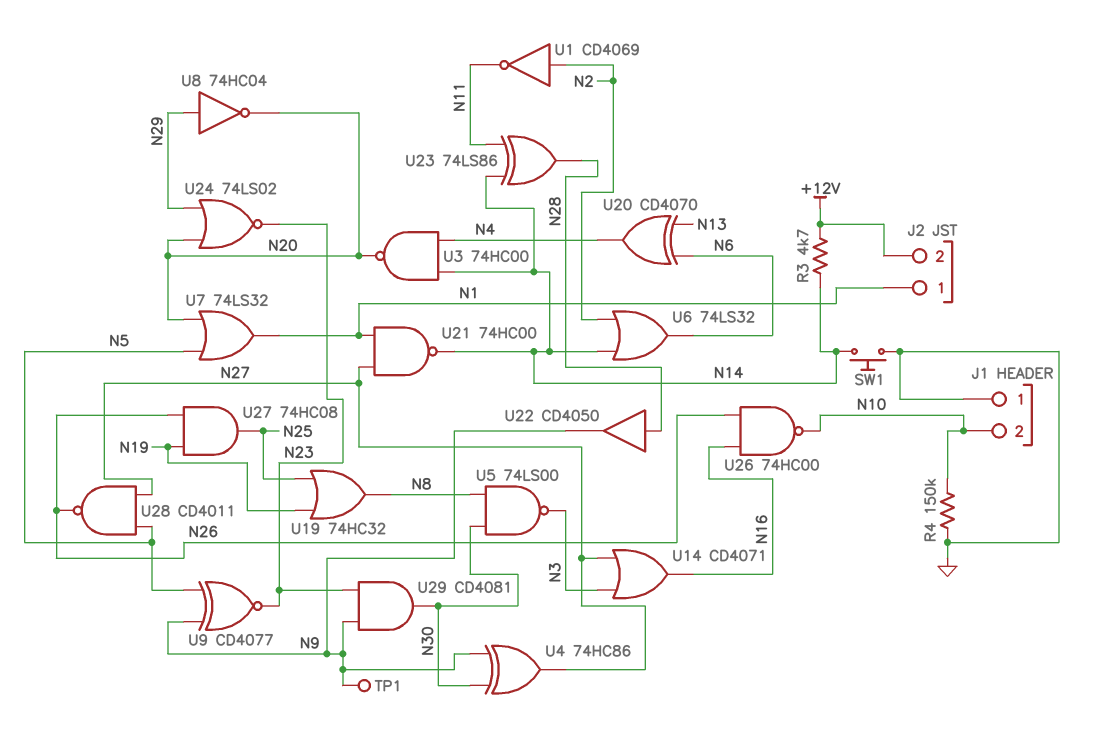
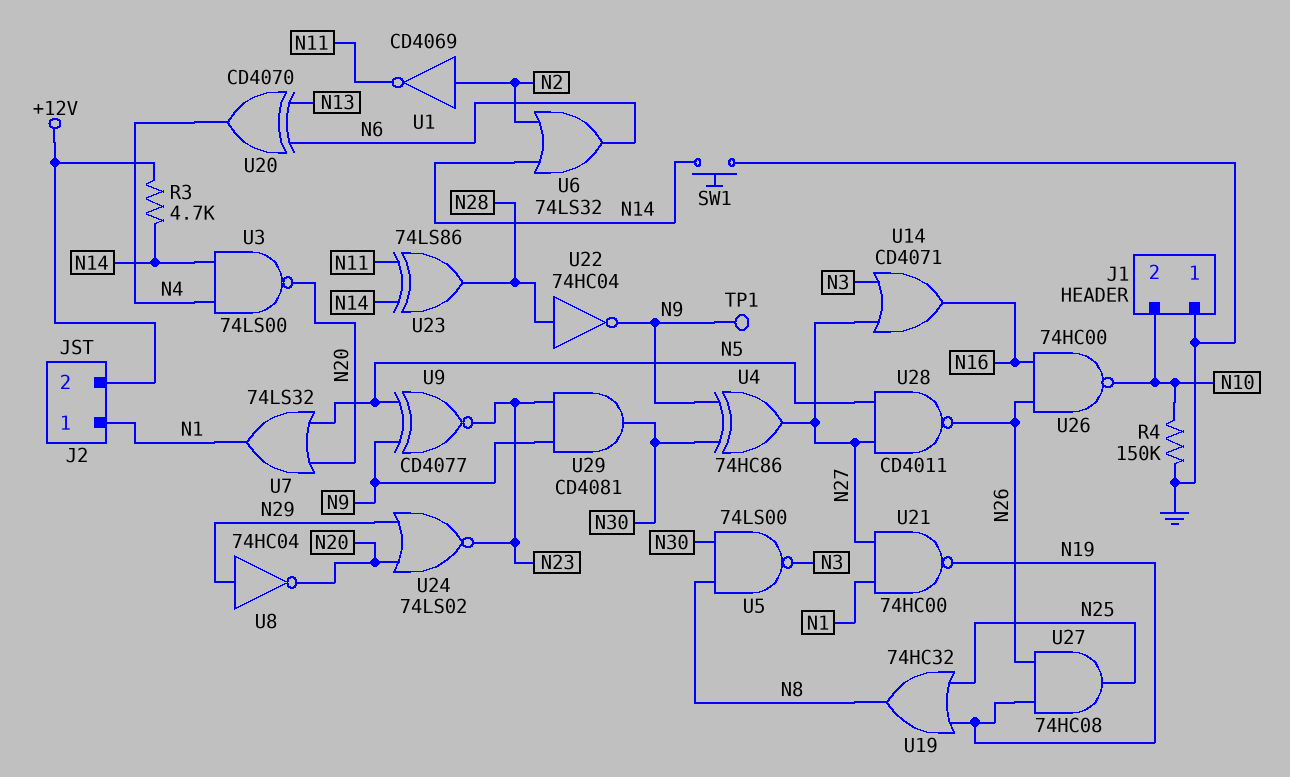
U3: NAND 74HC00 (in N4, in N14, out N20) -> NAND 74LS00 (in N4, in N14, out N20)
U21: NAND 74HC00 (in N1, in N27, out N14) -> NAND 74HC00 (in N1, in N27, out N19)
U22: buffer CD4050 (in N28, out N9) -> NOT 74HC04 (in N28, out N9)

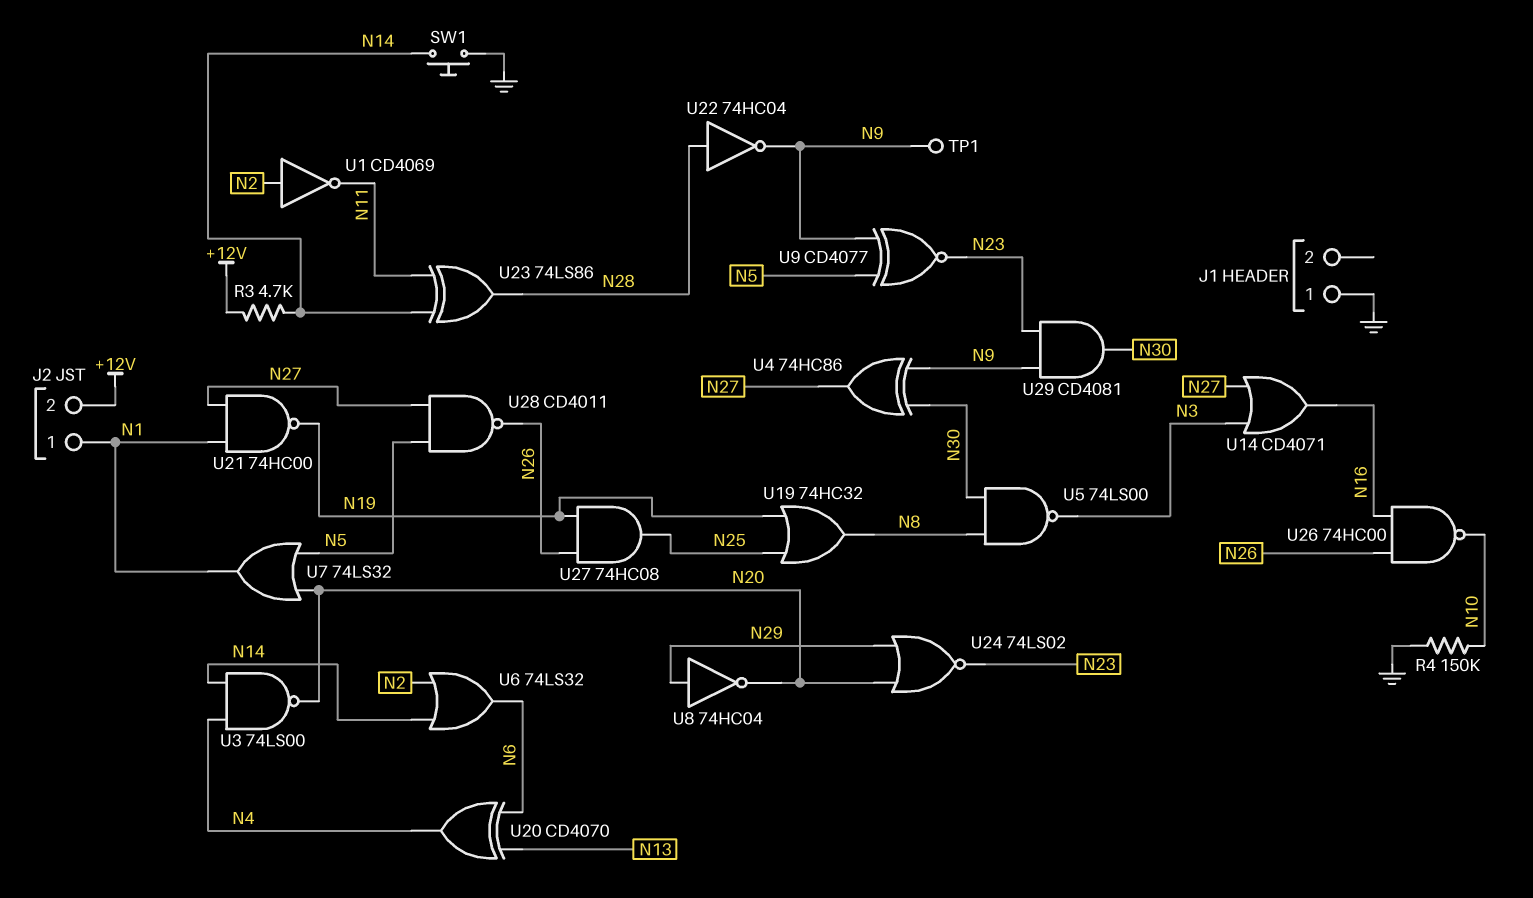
J1 pin 2: N10 -> none

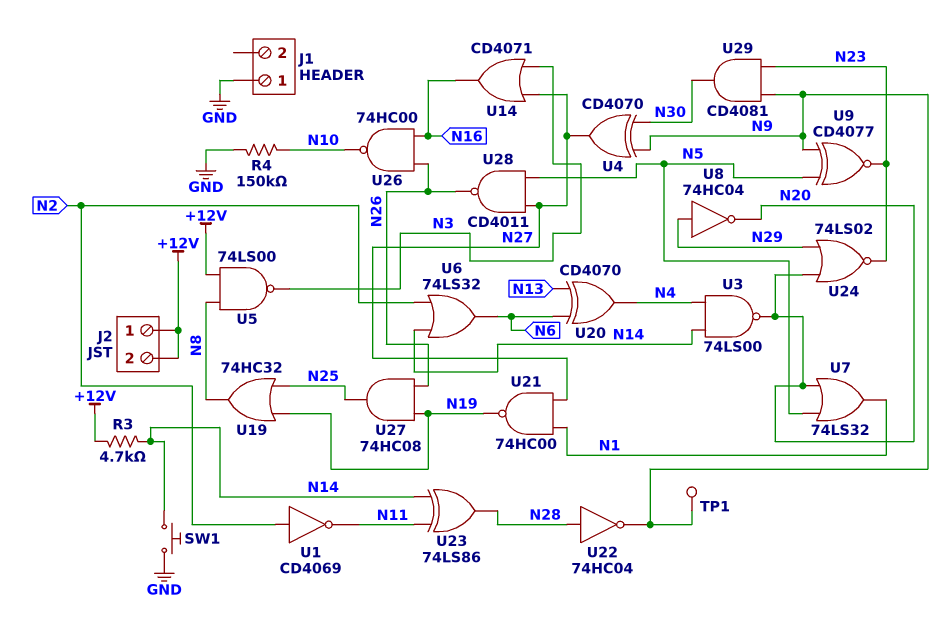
J2 pin 1: N1 -> +12V
U4: XOR 74HC86 (in N9, in N30, out N27) -> XOR CD4070 (in N9, in N30, out N27)
U5: NAND 74LS00 (in N8, in N30, out N3) -> NAND 74LS00 (in +12V, in N8, out N3)

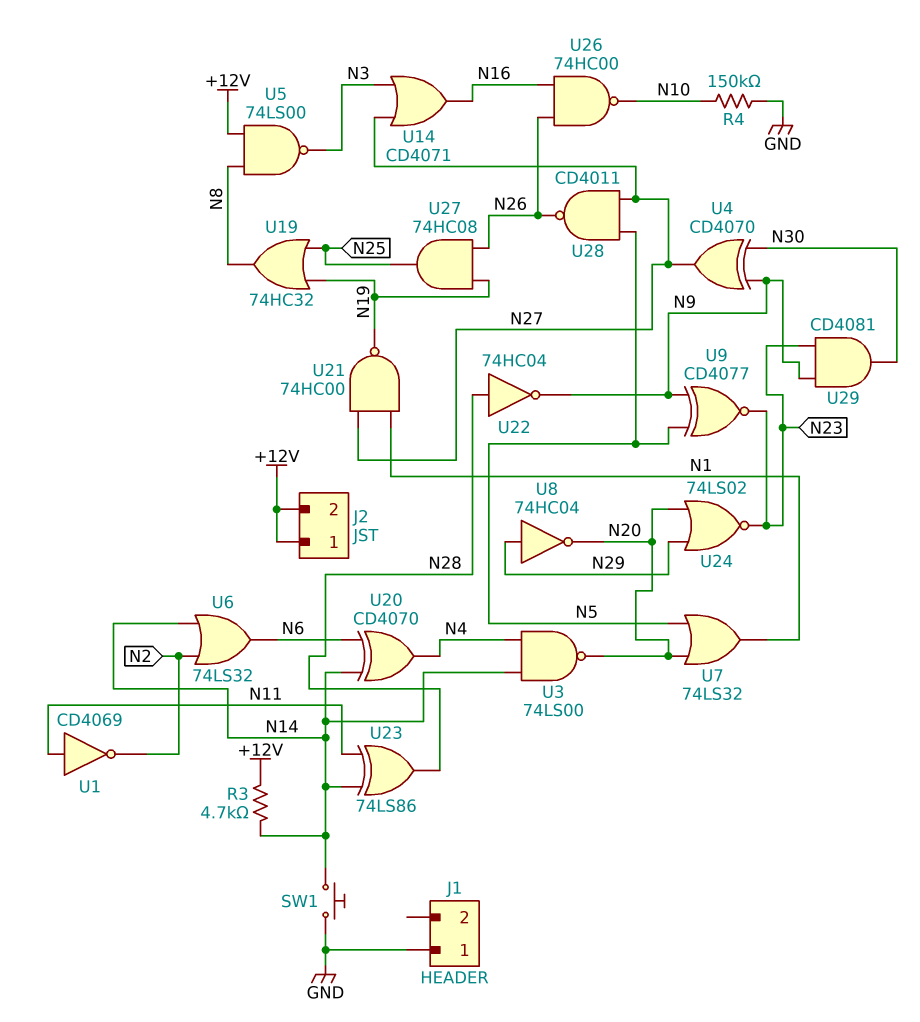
TP1: test point (N9) -> none
U1: NOT CD4069 (in N2, out N11) -> NOT CD4069 (in N11, out N2)
U20: XOR CD4070 (in N6, in N13, out N4) -> XOR CD4070 (in N6, in N14, out N4)

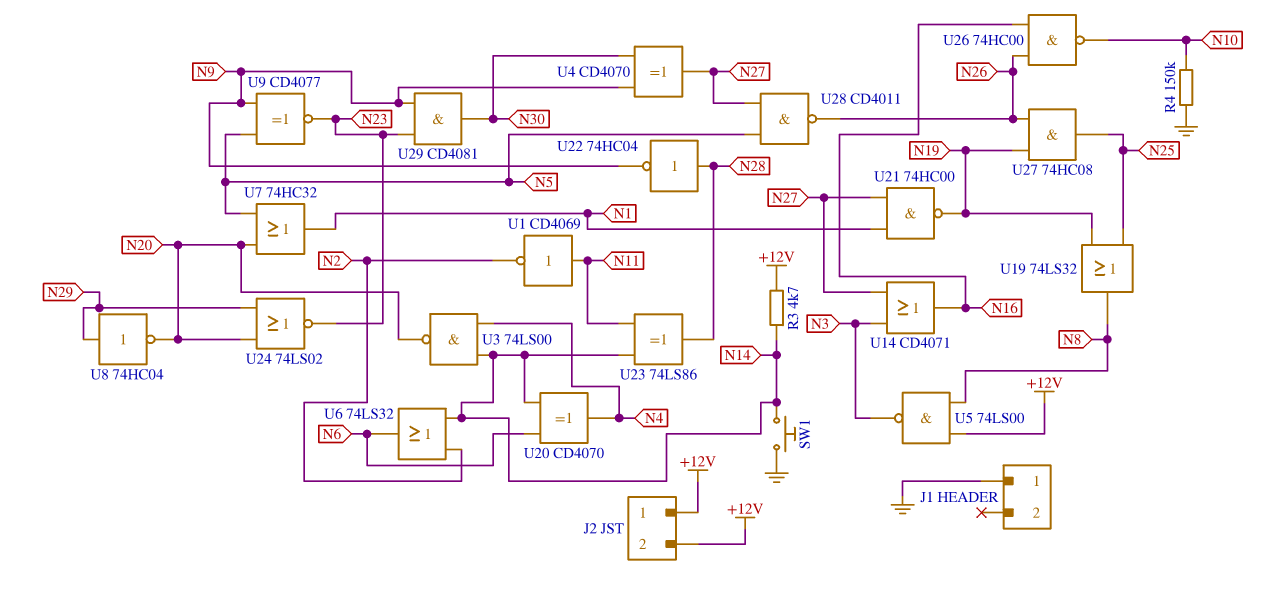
U7: OR 74LS32 (in N5, in N20, out N1) -> OR 74HC32 (in N5, in N20, out N1)
U19: OR 74HC32 (in N19, in N25, out N8) -> OR 74LS32 (in N19, in N25, out N8)

